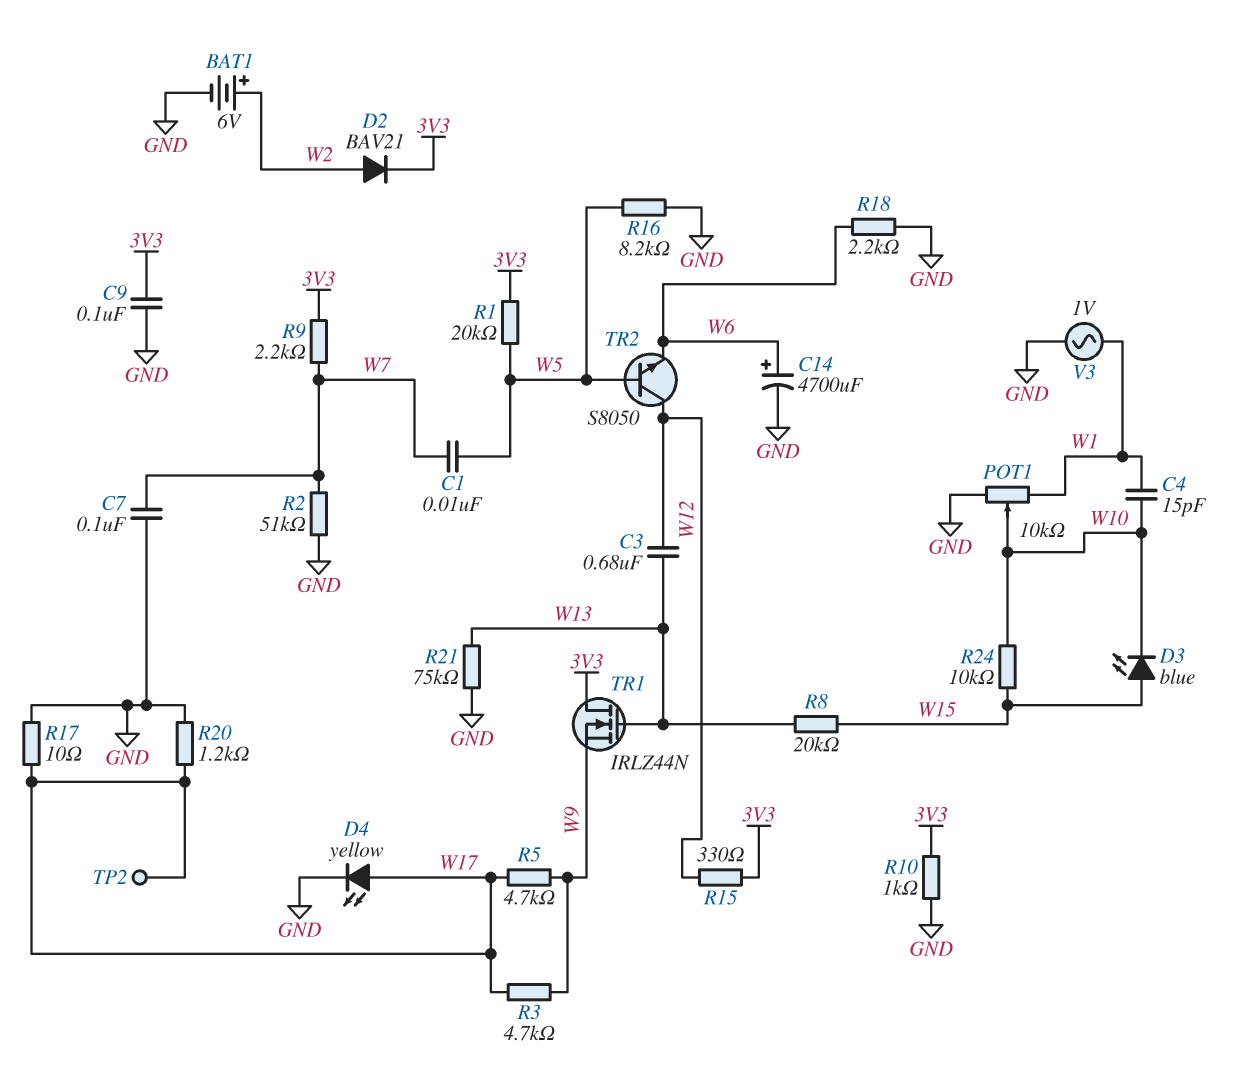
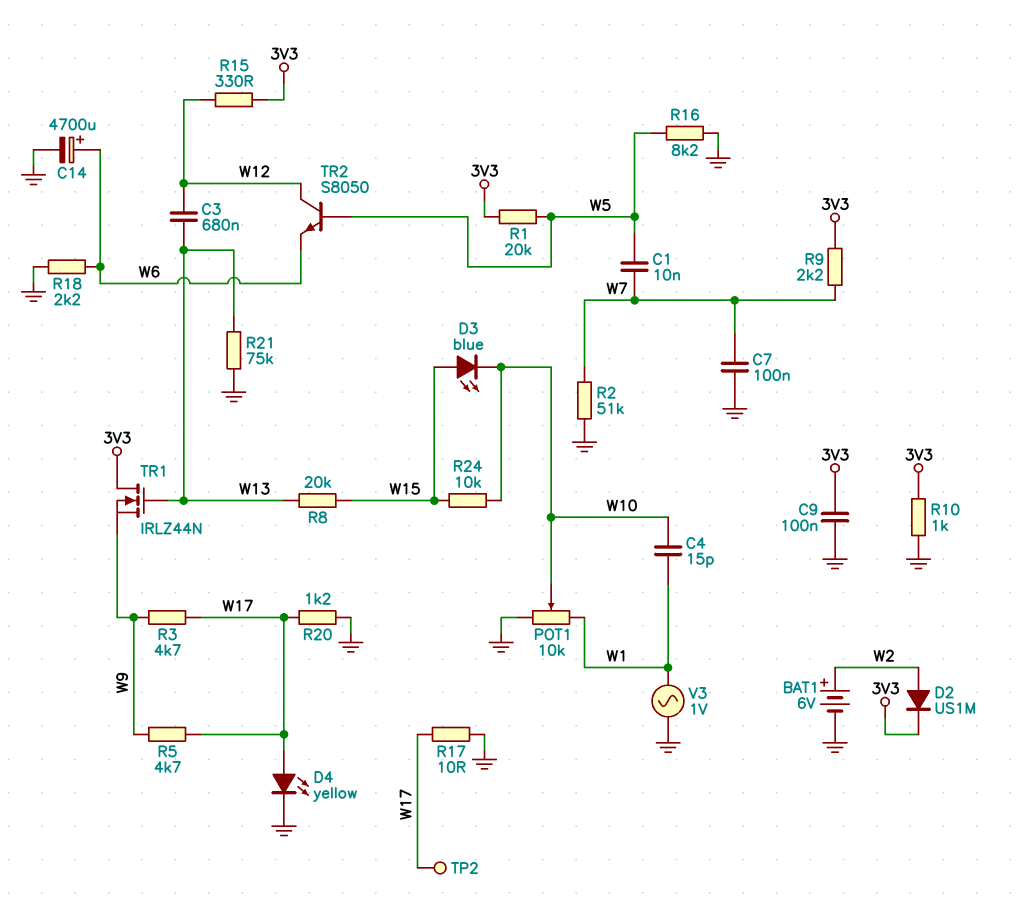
D2: diode BAV21 (A W2, K 3V3) -> diode US1M (A W2, K 3V3)

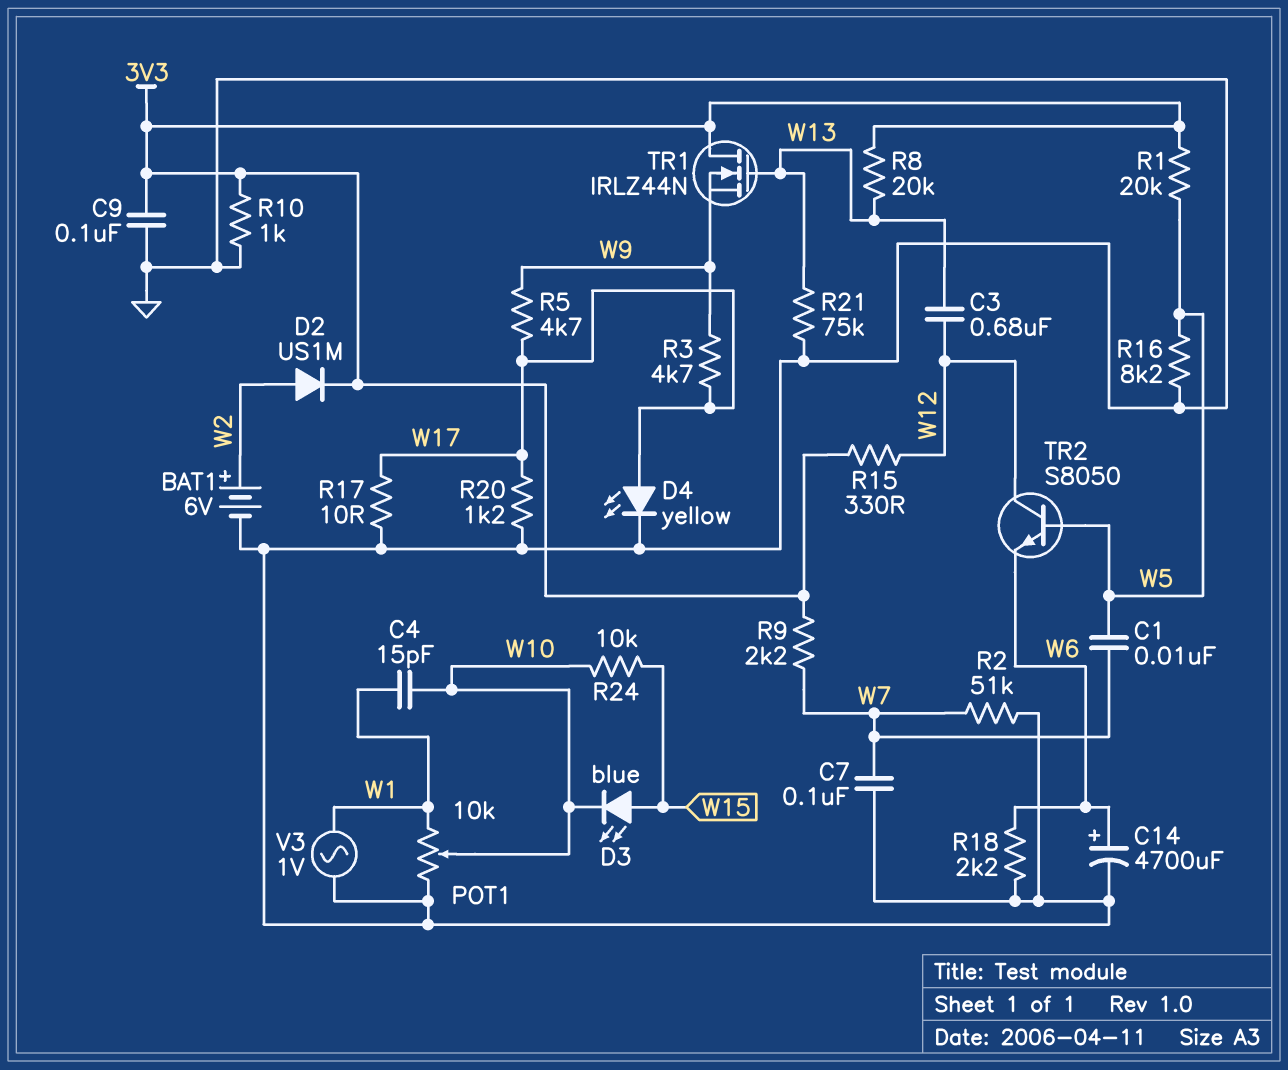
R8: 20k (W13, W15) -> 20k (3V3, W13)
TP2: test point (W17) -> none

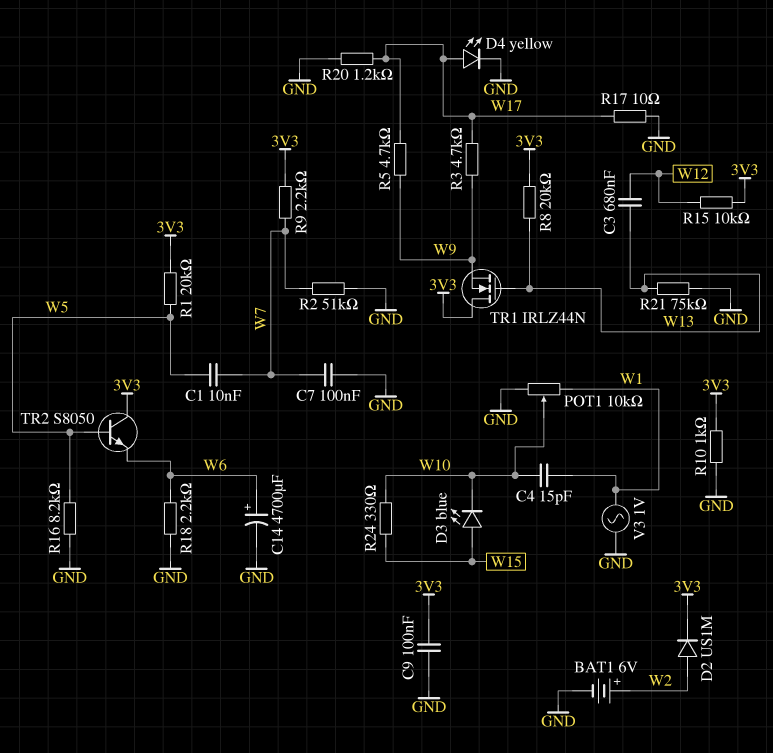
R15: 330 (3V3, W12) -> 10k (3V3, W12)
R24: 10k (W10, W15) -> 330 (W10, W15)
TR2: NPN S8050 (B W5, C W12, E W6) -> NPN S8050 (B W5, C 3V3, E W6)

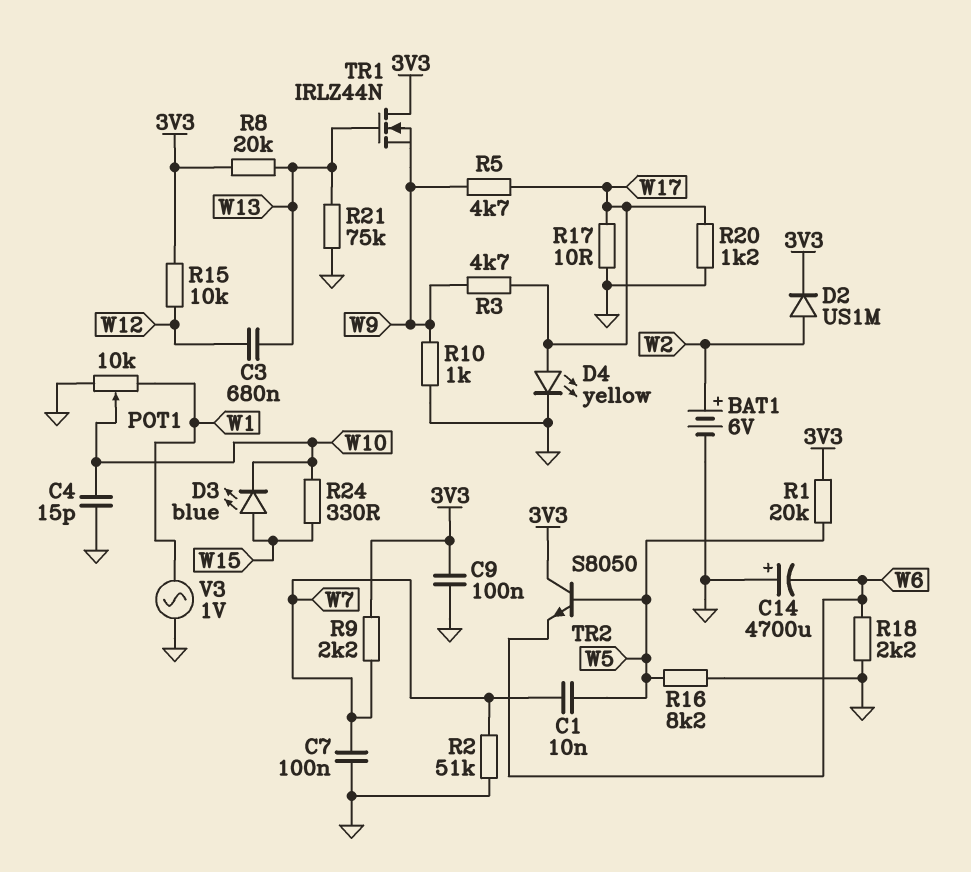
C4: 15pF (W1, W10) -> 15pF (GND, W10)
C14: 4700uF (plus W6, minus GND) -> 4700uF (plus GND, minus W6)
R10: 1k (3V3, GND) -> 1k (GND, W9)

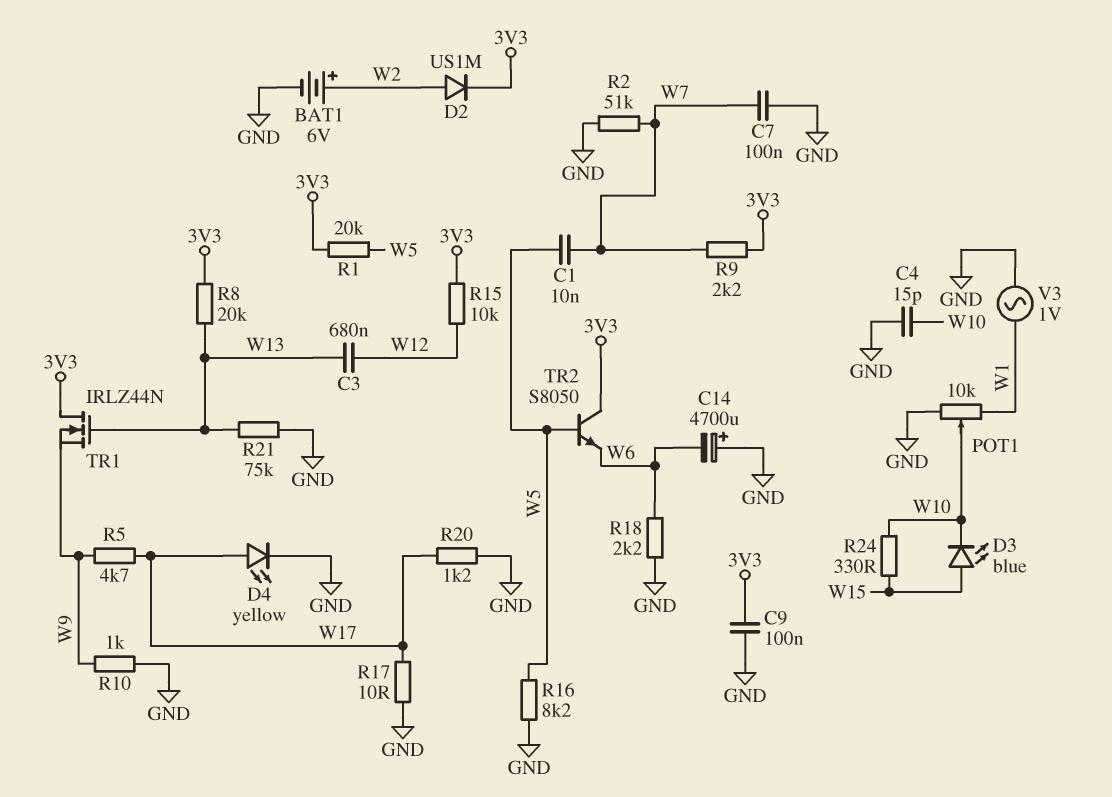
R3: 4.7k (W9, W17) -> none

